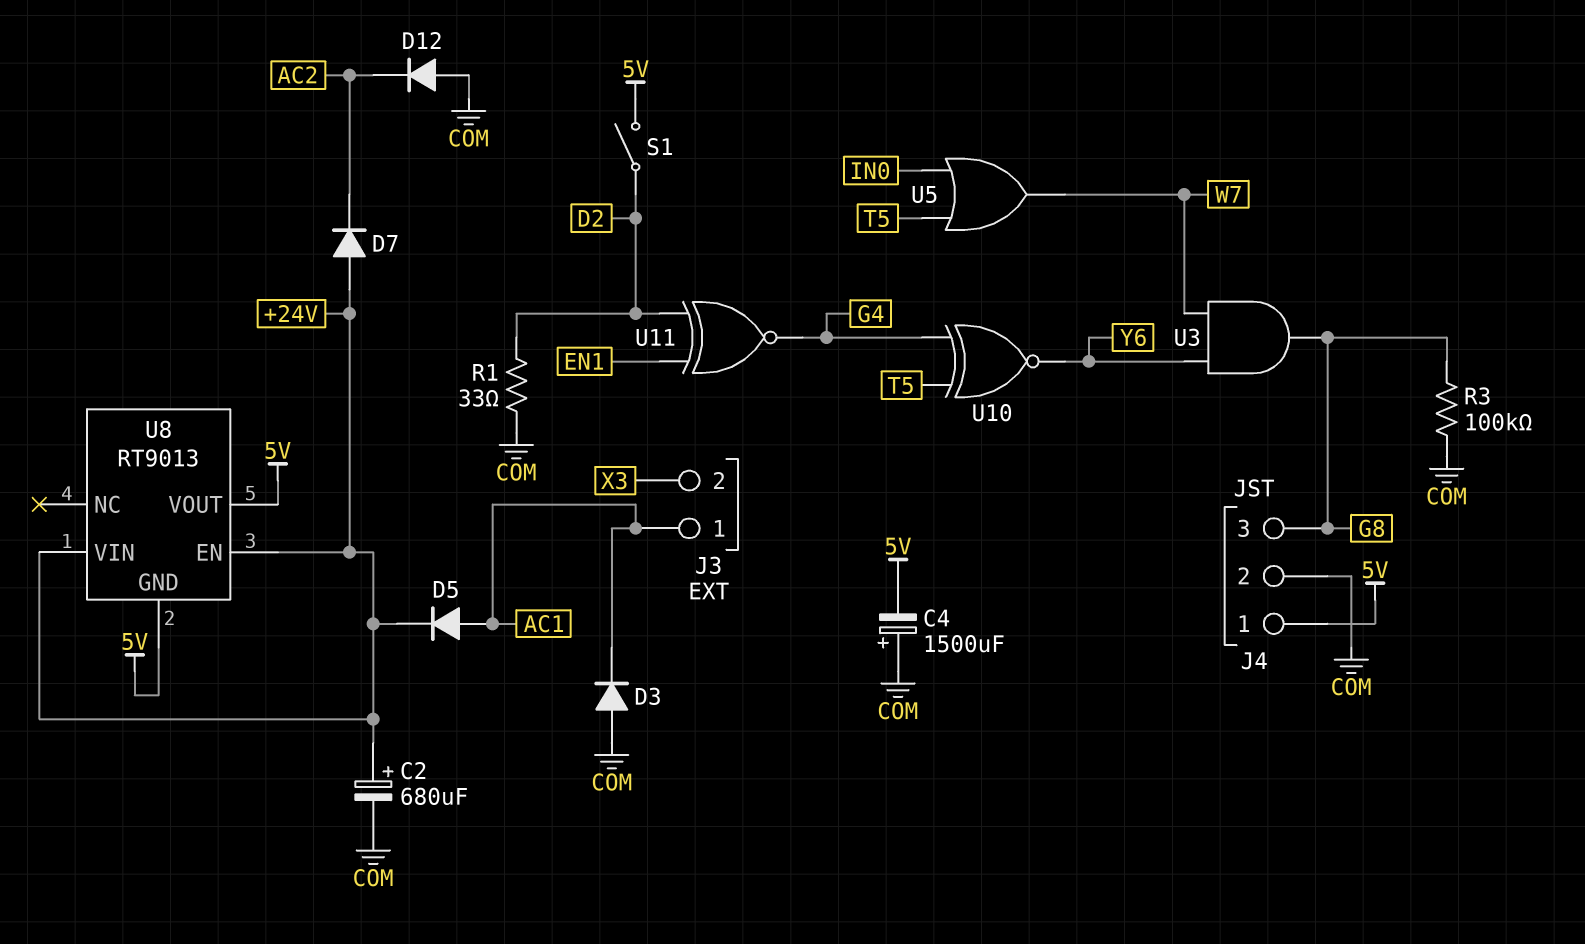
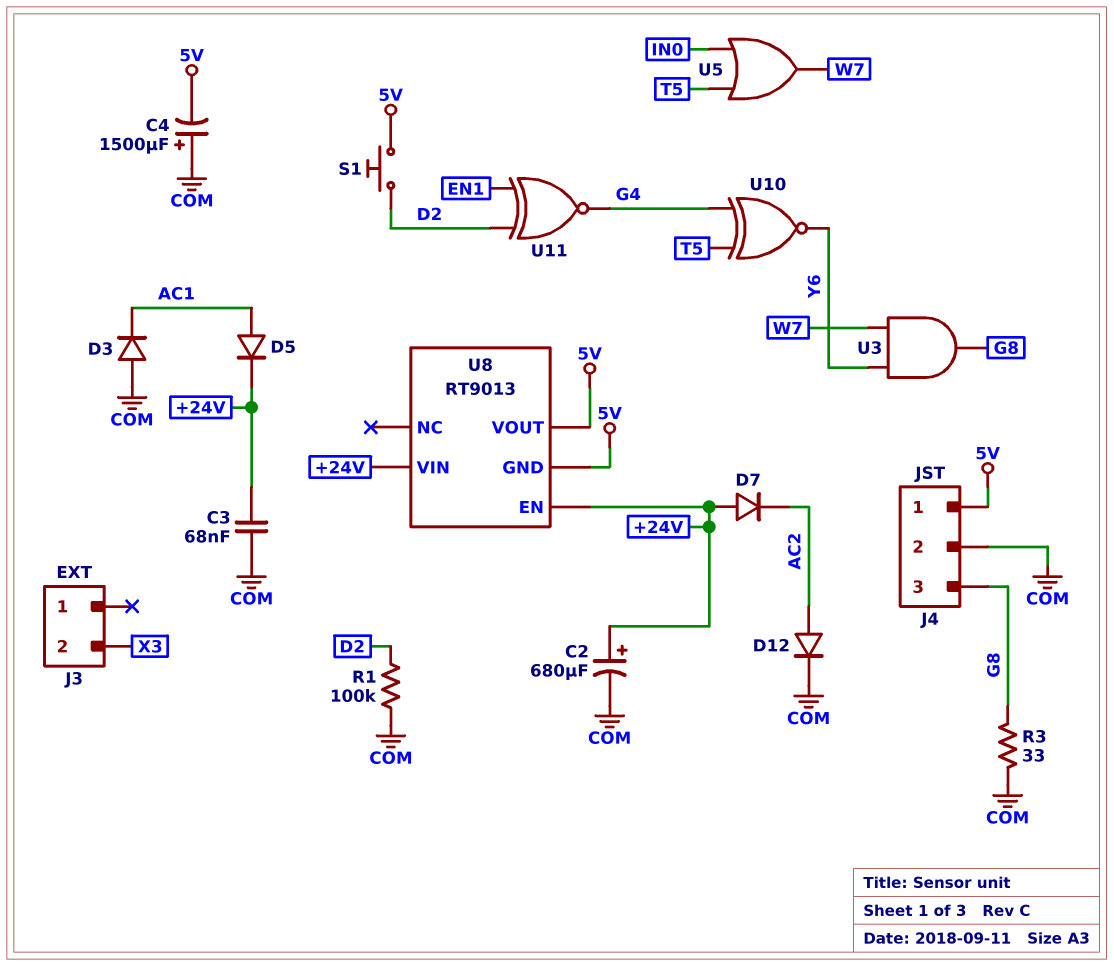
C3: none -> 68nF (+24V, COM)
D12: diode (A COM, K AC2) -> diode (A AC2, K COM)
J3 pin 1: AC1 -> none
R1: 33 (COM, D2) -> 100k (COM, D2)
R3: 100k (COM, G8) -> 33 (COM, G8)
S1: switch (5V, D2) -> button (5V, D2)

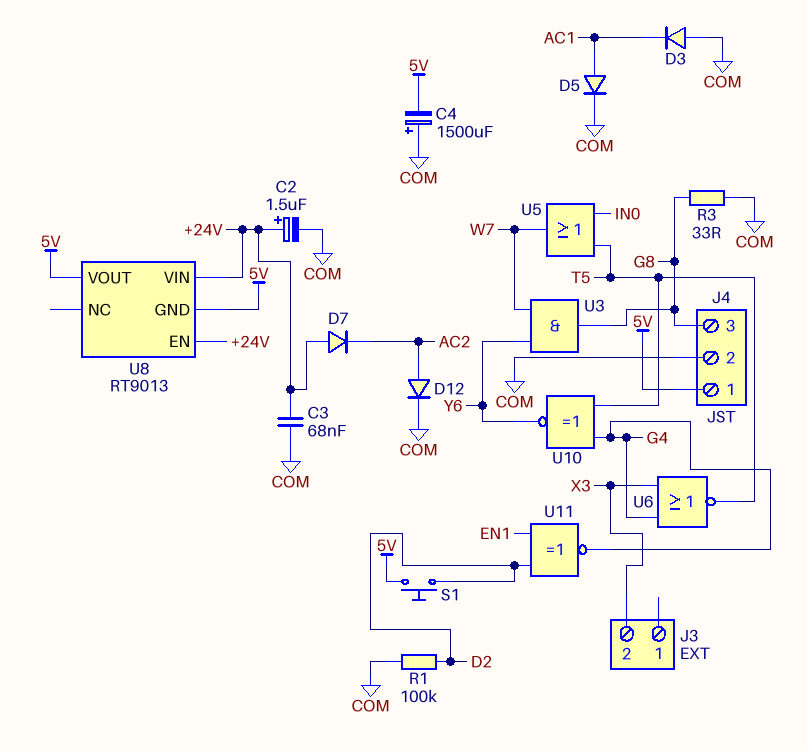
C2: 680uF (plus +24V, minus COM) -> 1.5uF (plus +24V, minus COM)
D5: diode (A AC1, K +24V) -> diode (A AC1, K COM)
U6: none -> NOR (in G4, in X3, out T5)

